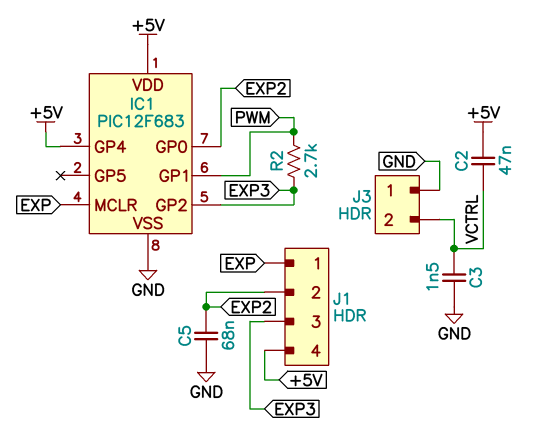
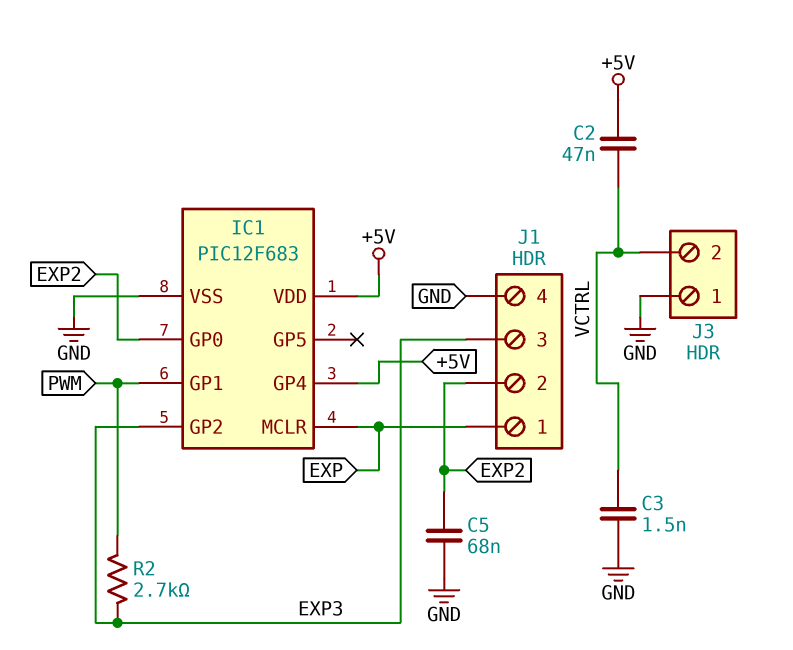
J1 pin 4: +5V -> GND

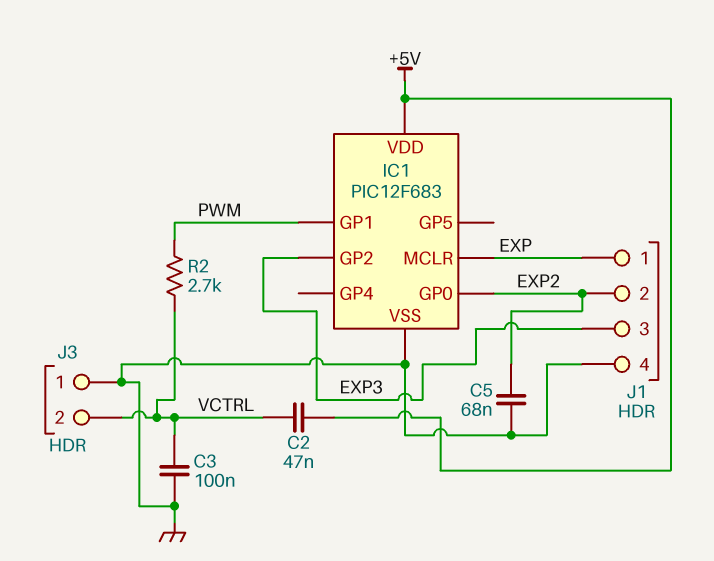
C3: 1.5nF (GND, VCTRL) -> 100nF (GND, VCTRL)
IC1 pin GP4: +5V -> none
R2: 2.7k (EXP3, PWM) -> 2.7k (PWM, VCTRL)

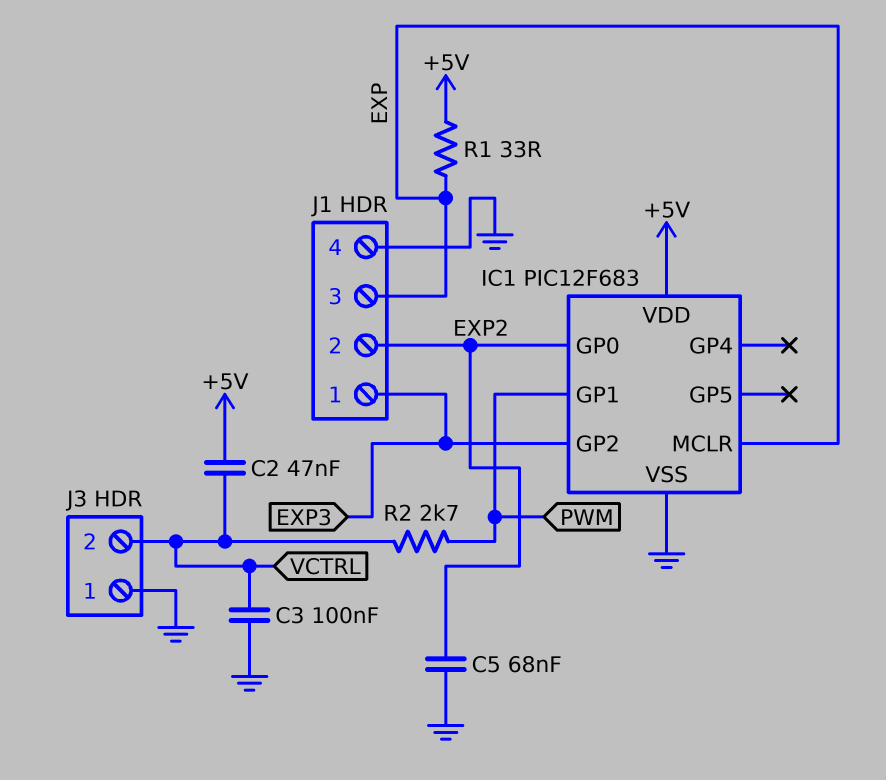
J1 pin 1: EXP -> EXP3
J1 pin 3: EXP3 -> EXP
R1: none -> 33 (+5V, EXP)

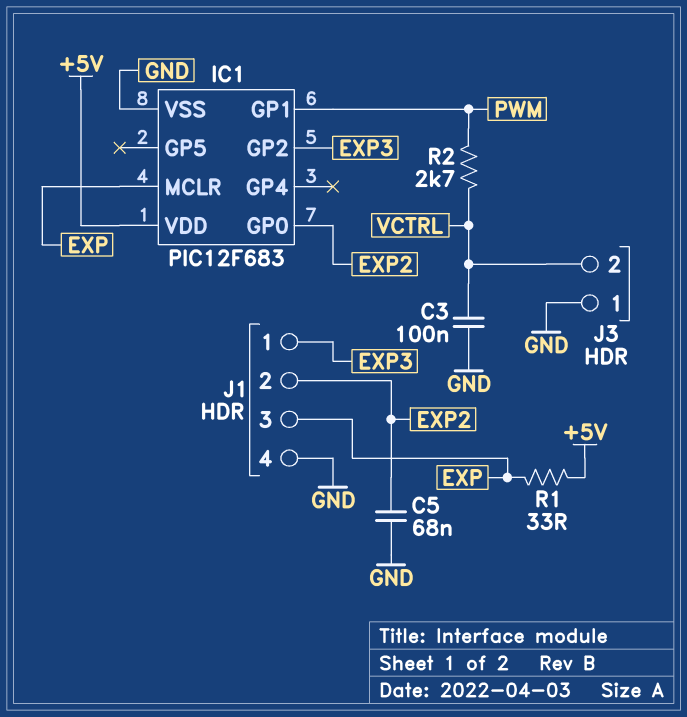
C2: 47nF (+5V, VCTRL) -> none

